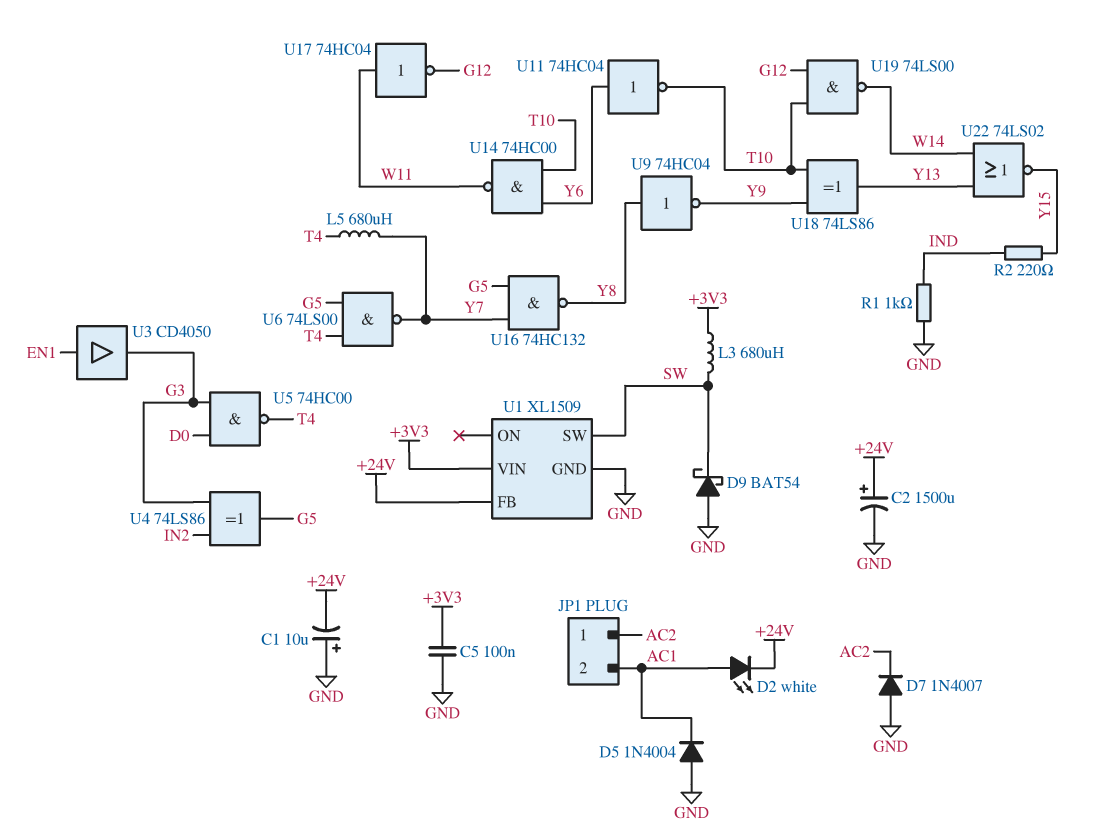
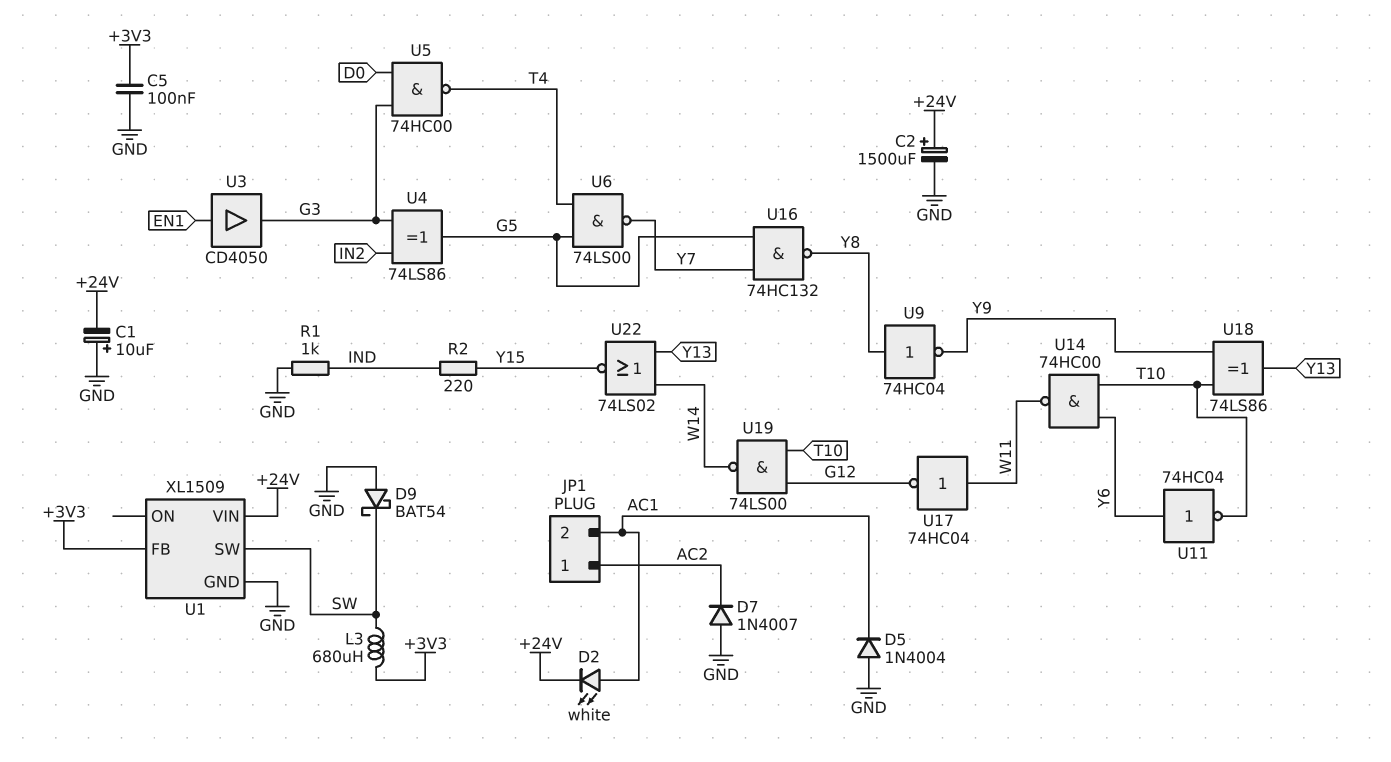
L5: 680uH (T4, Y7) -> none
U1 pin FB: +24V -> +3V3
U1 pin VIN: +3V3 -> +24V

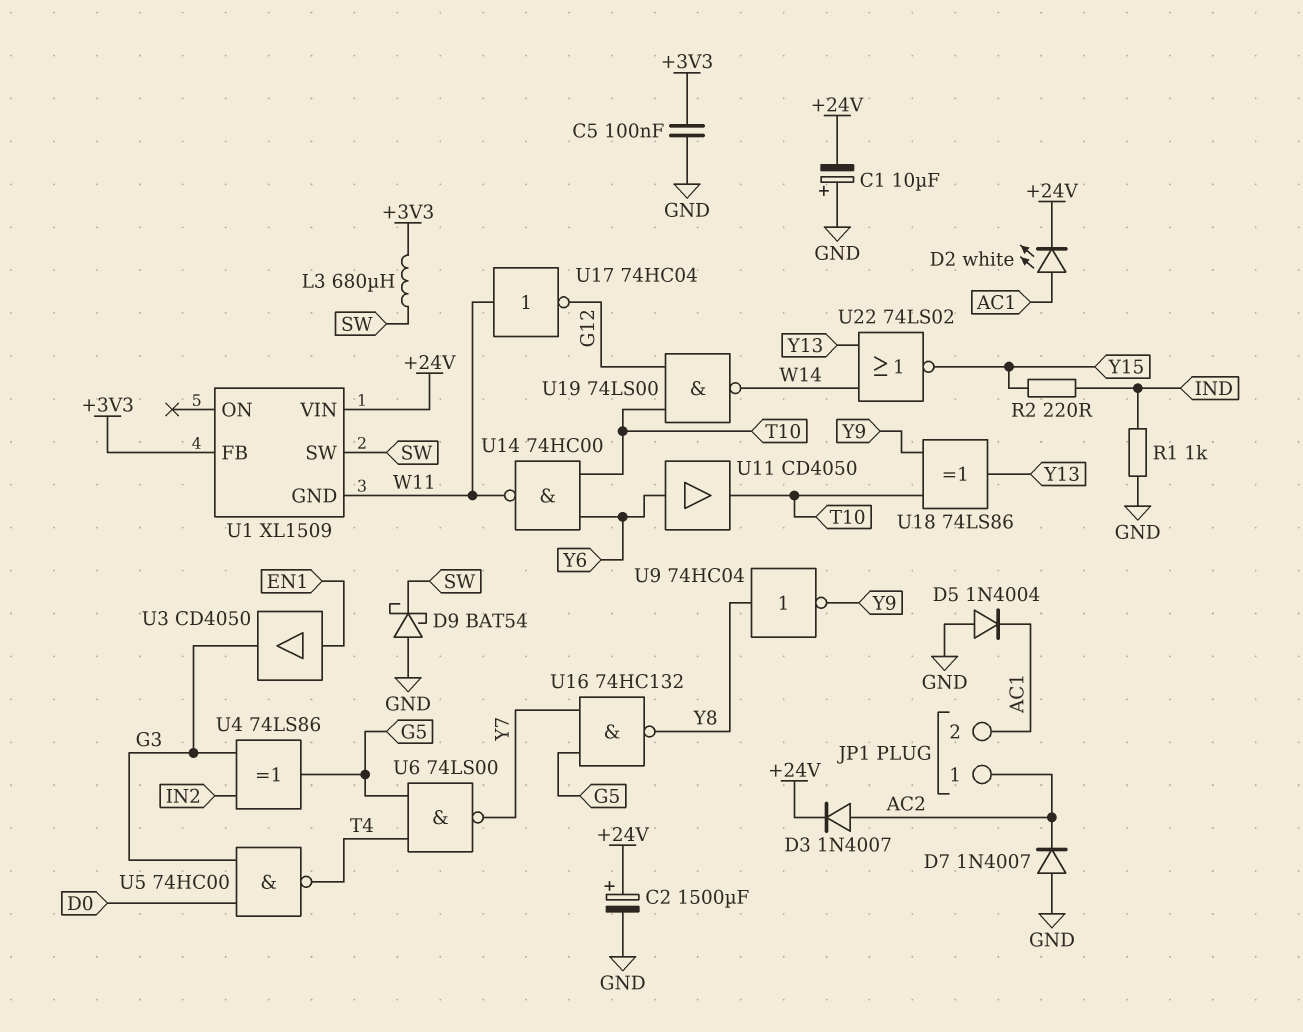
D3: none -> diode 1N4007 (A AC2, K +24V)
U1 pin GND: GND -> W11
U11: NOT 74HC04 (in Y6, out T10) -> buffer CD4050 (in Y6, out T10)

